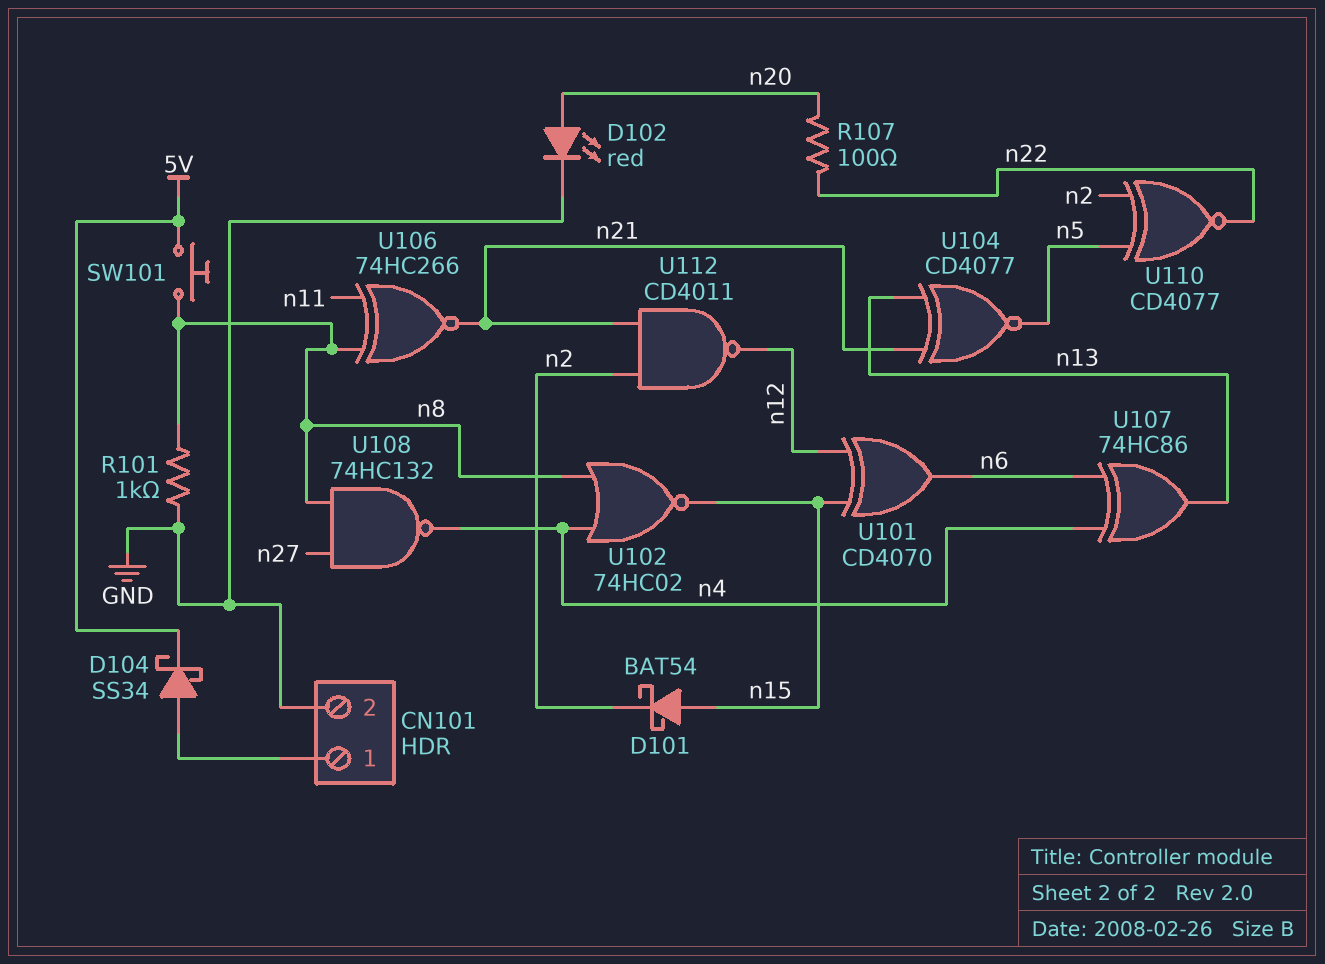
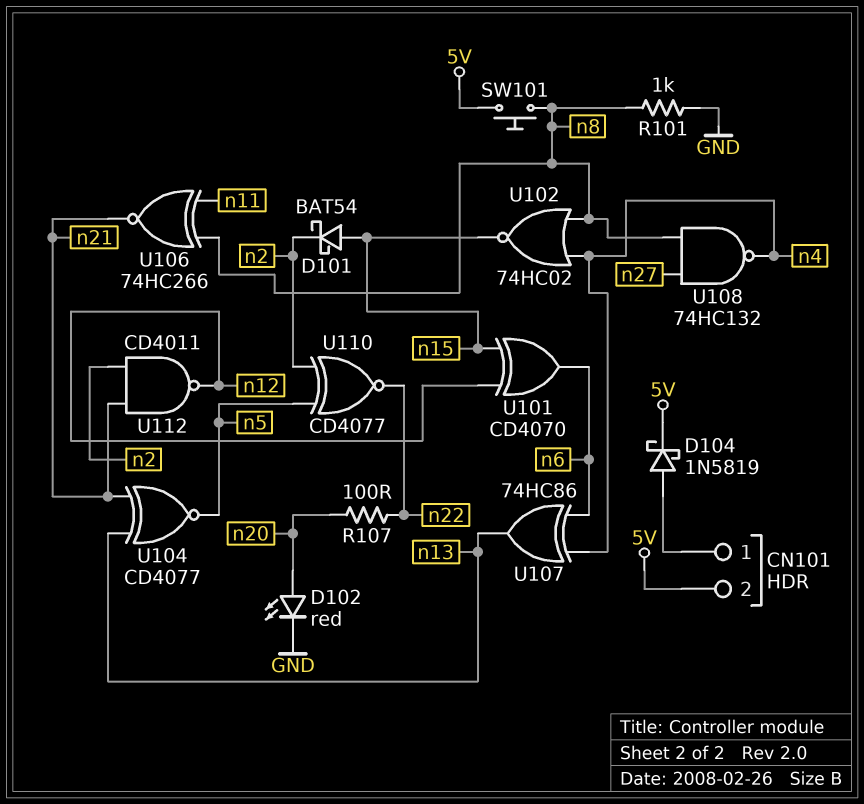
CN101 pin 2: GND -> 5V
D104: schottky SS34 (A CN101/1, K 5V) -> schottky 1N5819 (A CN101/1, K 5V)

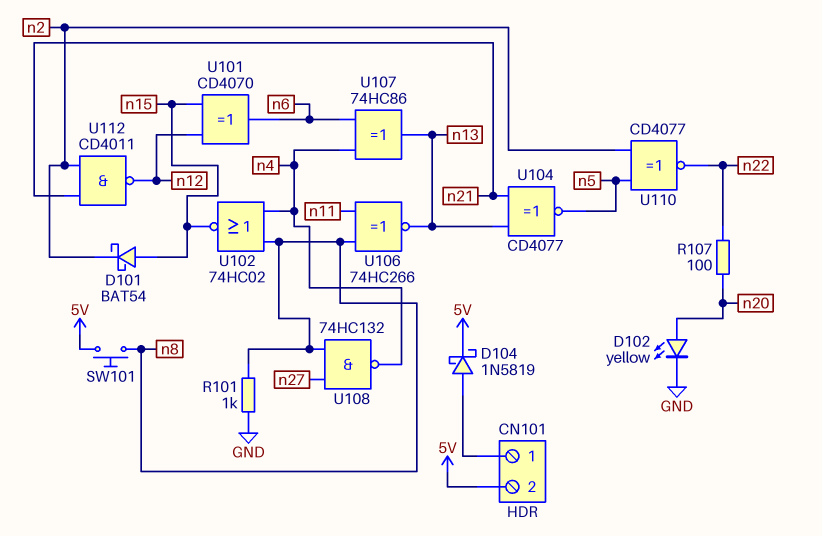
D102: LED red (A n20, K GND) -> LED yellow (A n20, K GND)
U106: XNOR 74HC266 (in n8, in n11, out n21) -> XNOR 74HC266 (in n8, in n11, out n13)

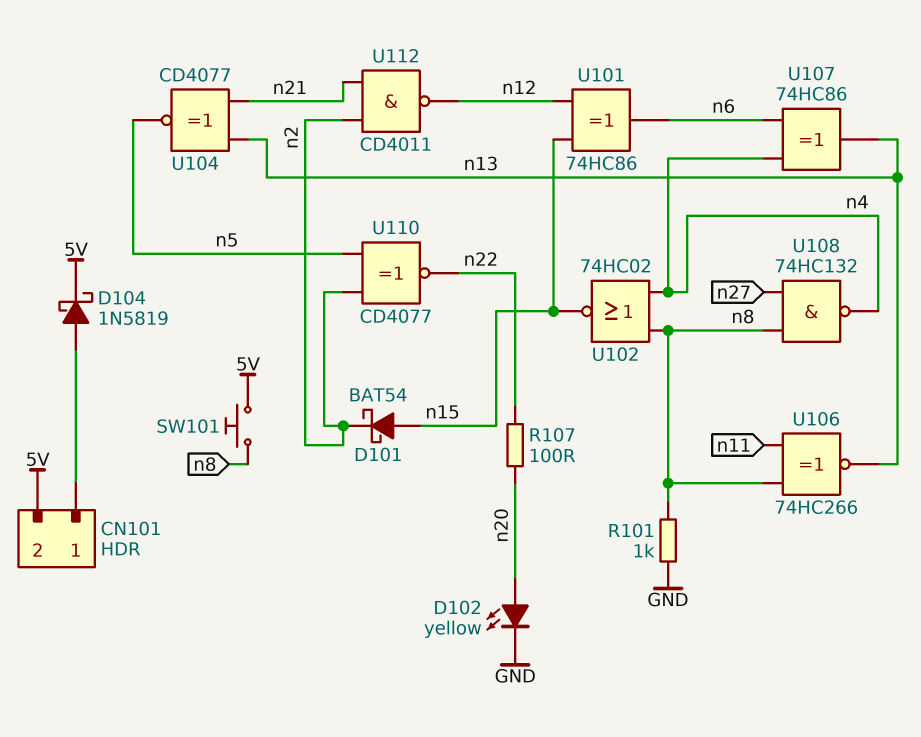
U101: XOR CD4070 (in n12, in n15, out n6) -> XOR 74HC86 (in n12, in n15, out n6)

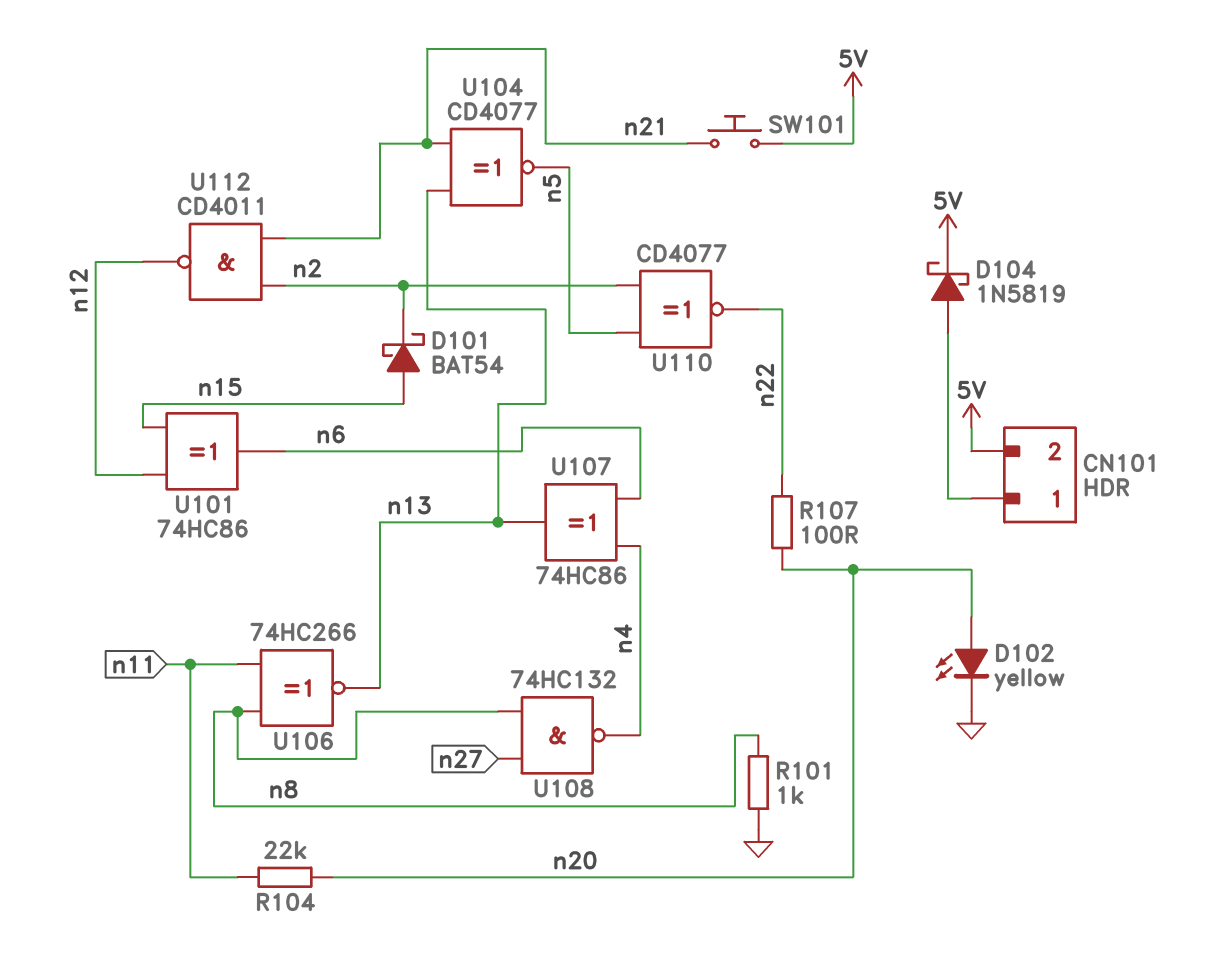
R104: none -> 22k (n11, n20)
SW101: button (5V, n8) -> button (5V, n21)
U102: NOR 74HC02 (in n4, in n8, out n15) -> none

